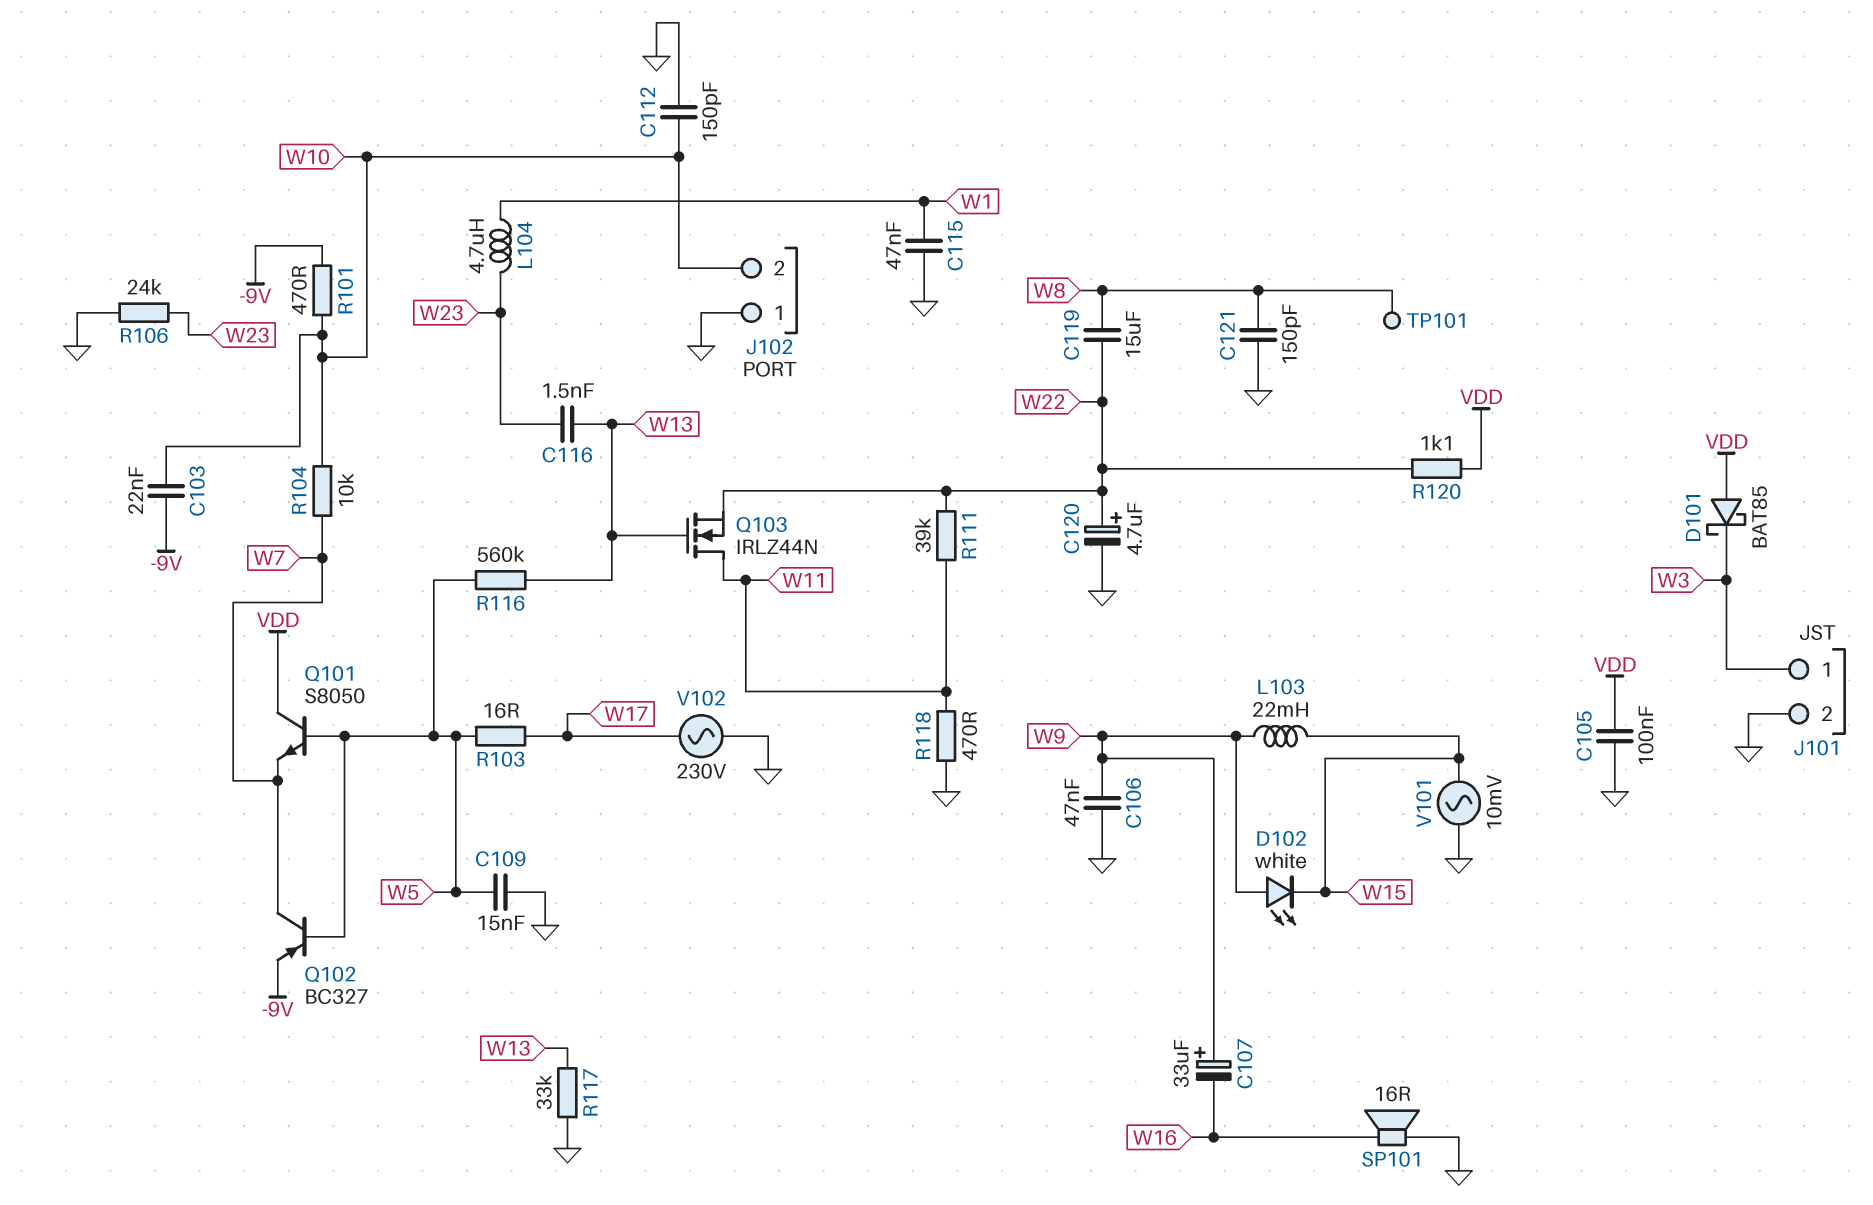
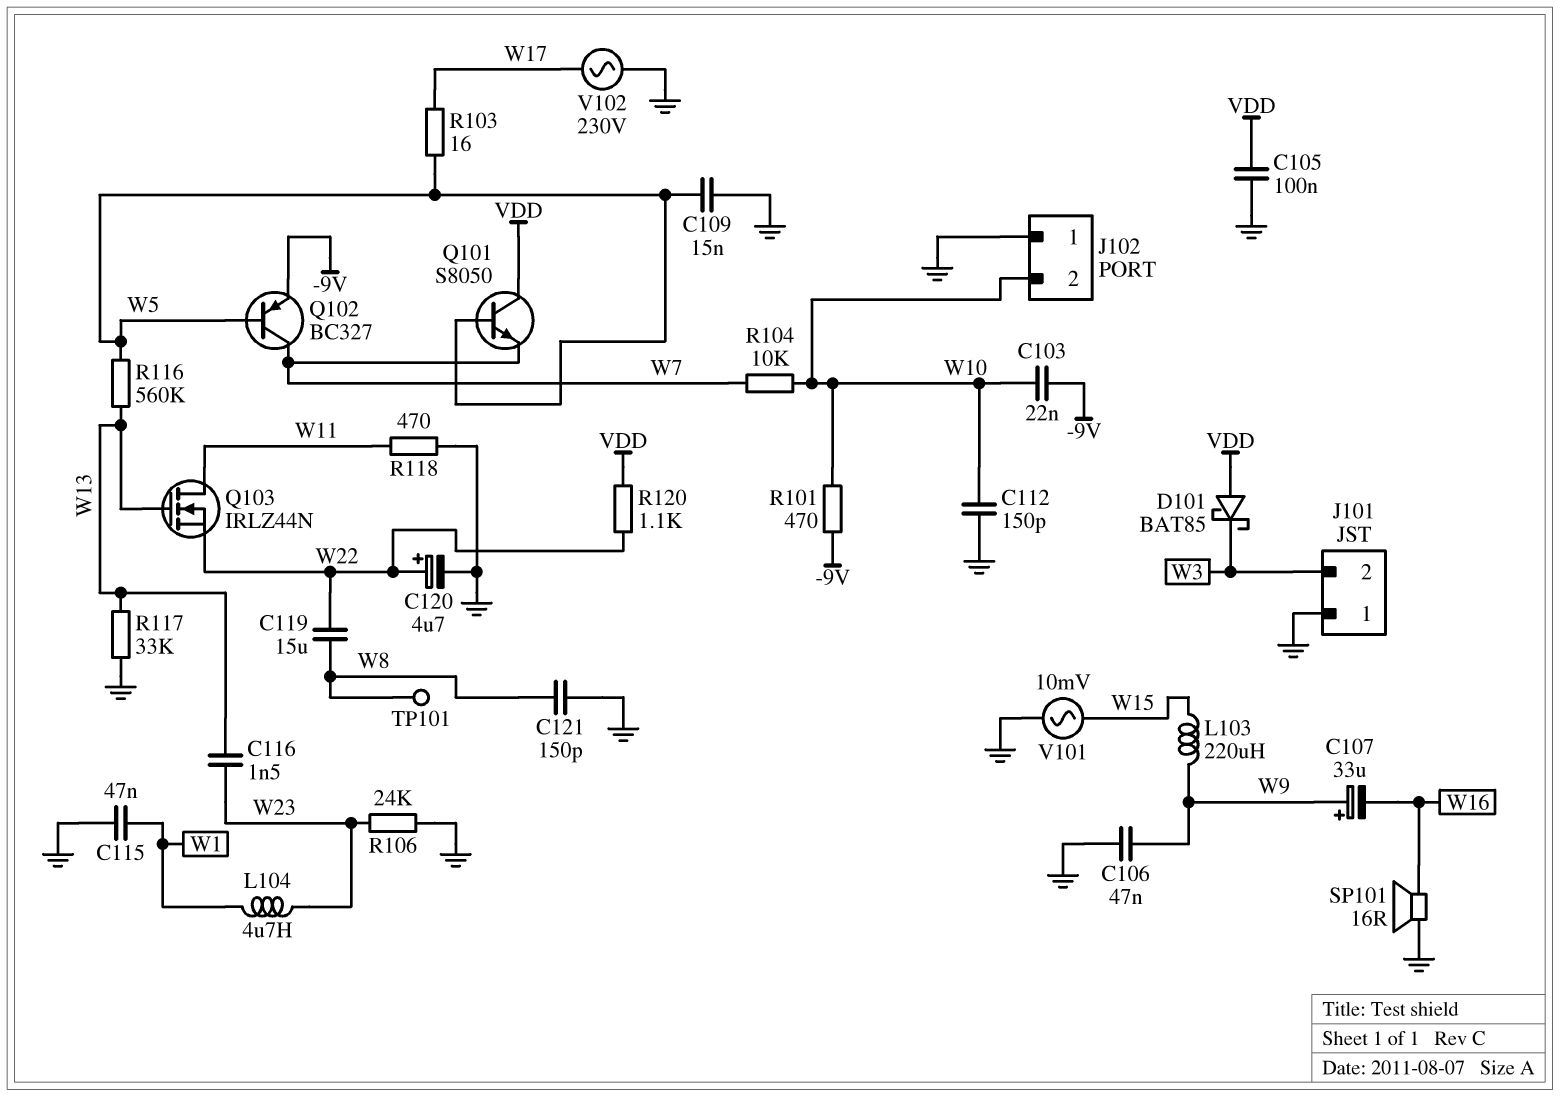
D102: LED white (A W9, K W15) -> none
J101 pin 1: W3 -> GND
J101 pin 2: GND -> W3
L103: 22mH (W9, W15) -> 220uH (W9, W15)
R111: 39k (W11, W22) -> none

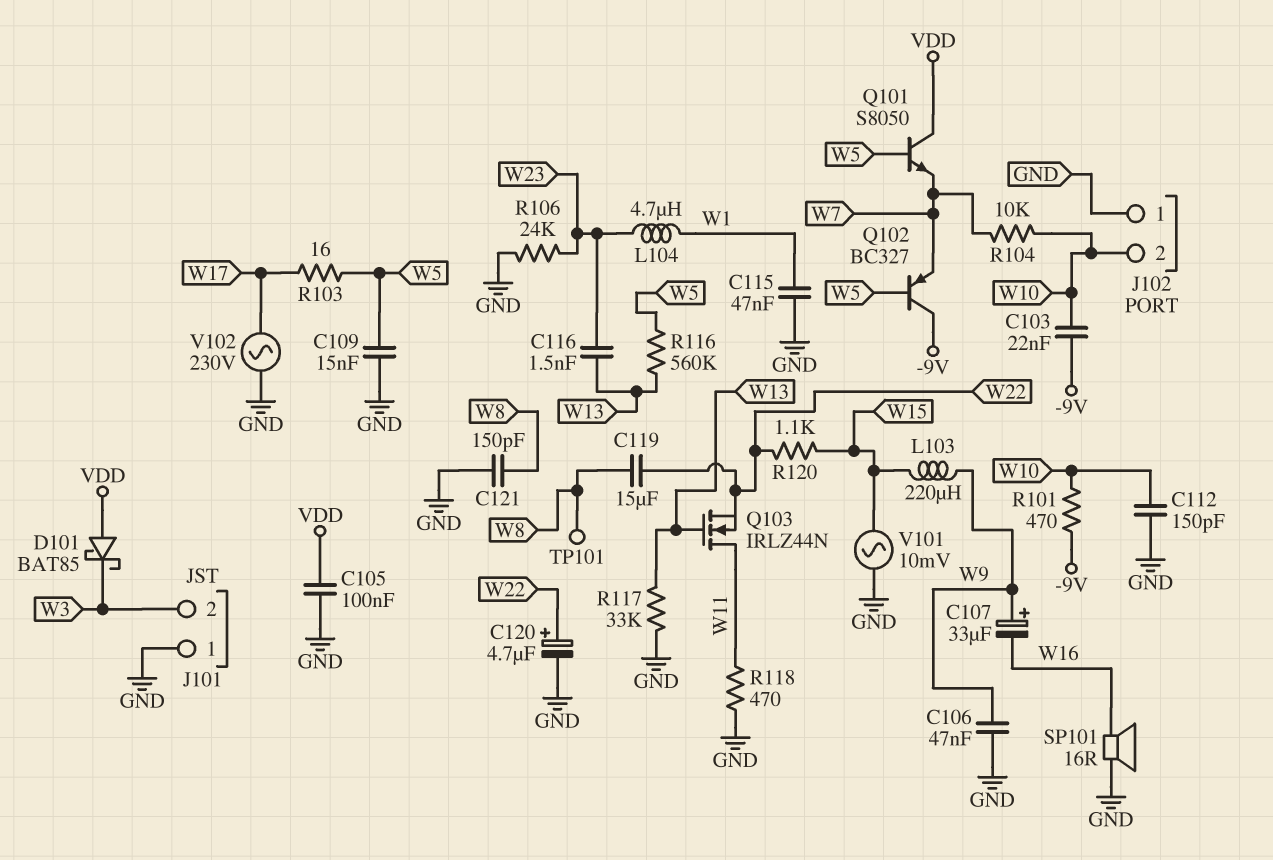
Q102: PNP BC327 (B W5, C W7, E -9V) -> PNP BC327 (B W5, C -9V, E W7)
R120: 1.1k (VDD, W22) -> 1.1k (W15, W22)

